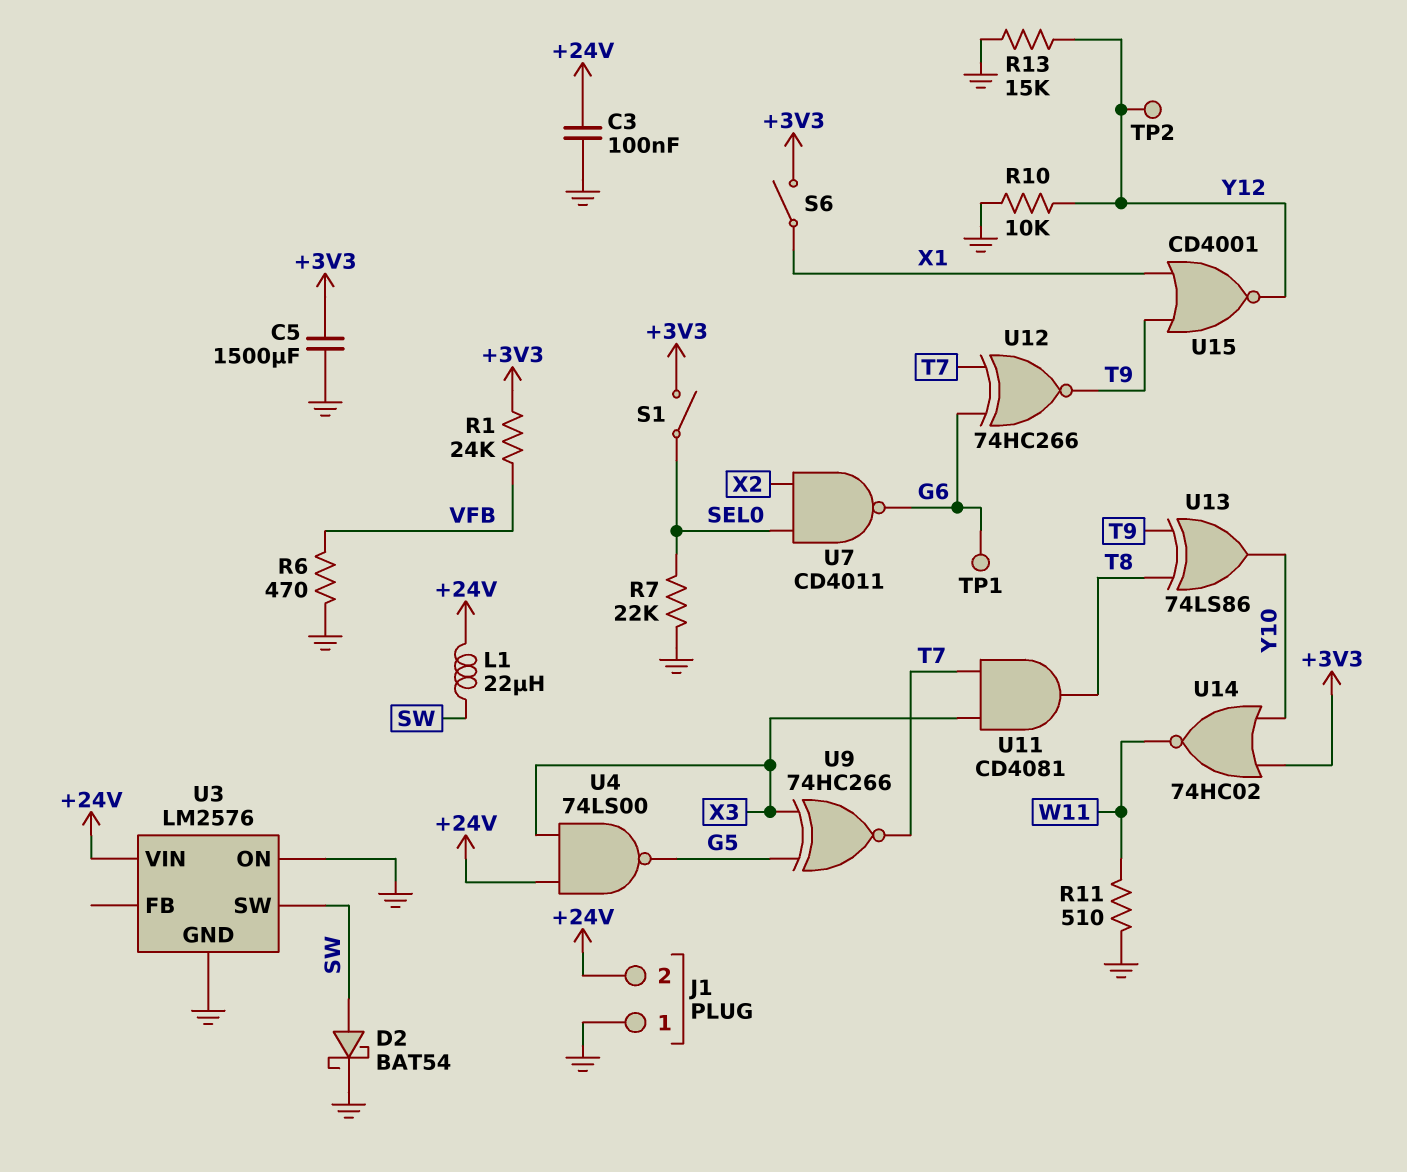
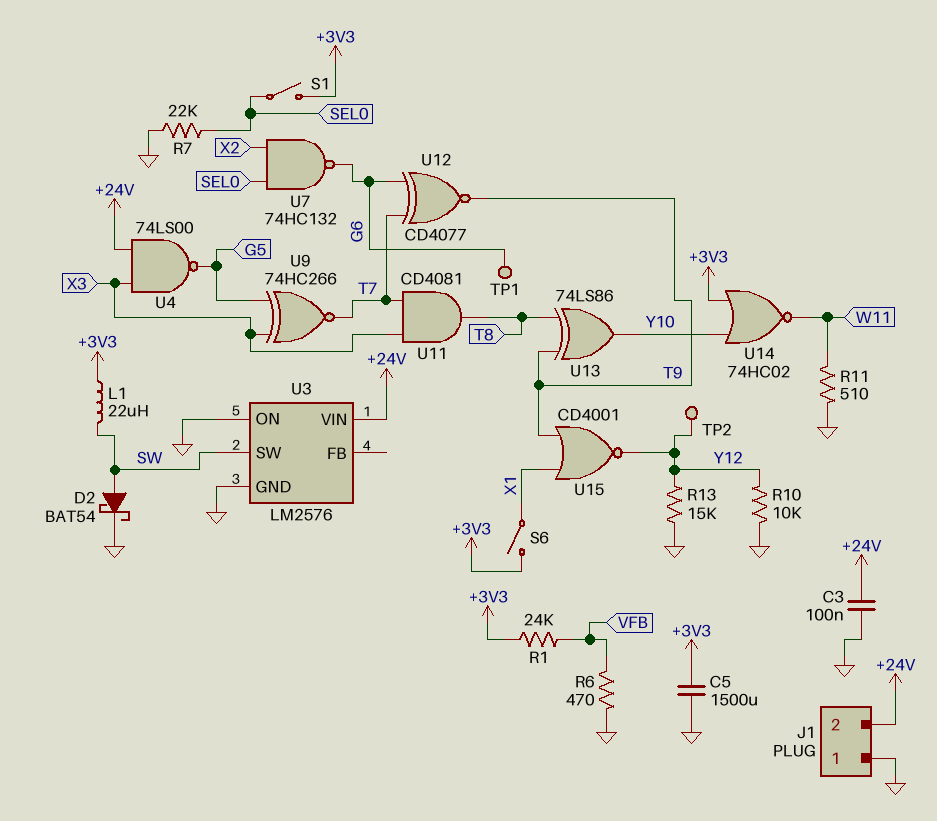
L1: 22uH (+24V, SW) -> 22uH (+3V3, SW)
U7: NAND CD4011 (in SEL0, in X2, out G6) -> NAND 74HC132 (in SEL0, in X2, out G6)
U12: XNOR 74HC266 (in G6, in T7, out T9) -> XNOR CD4077 (in G6, in T7, out T9)

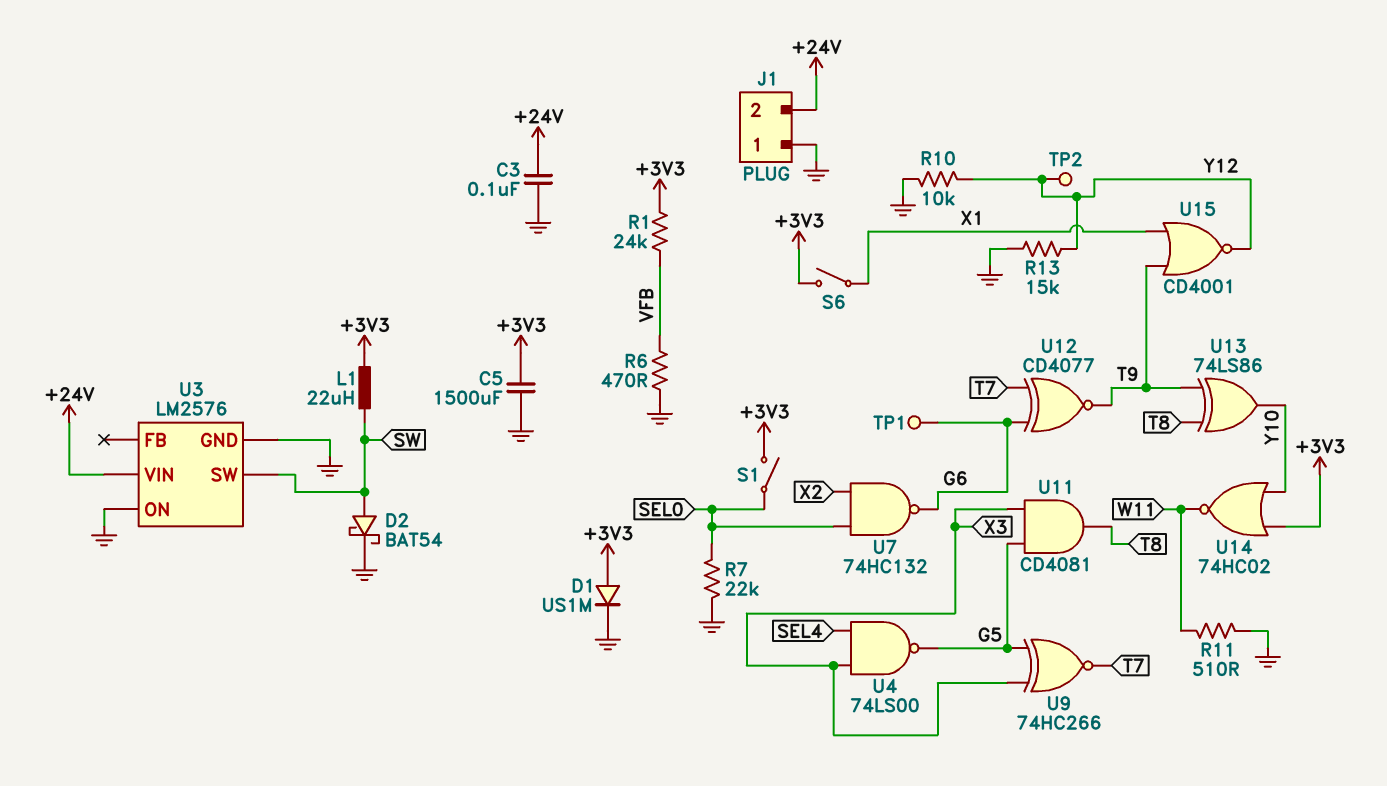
D1: none -> diode US1M (A +3V3, K GND)
U4: NAND 74LS00 (in +24V, in X3, out G5) -> NAND 74LS00 (in SEL4, in X3, out G5)
U11: AND CD4081 (in T7, in X3, out T8) -> AND CD4081 (in G5, in X3, out T8)

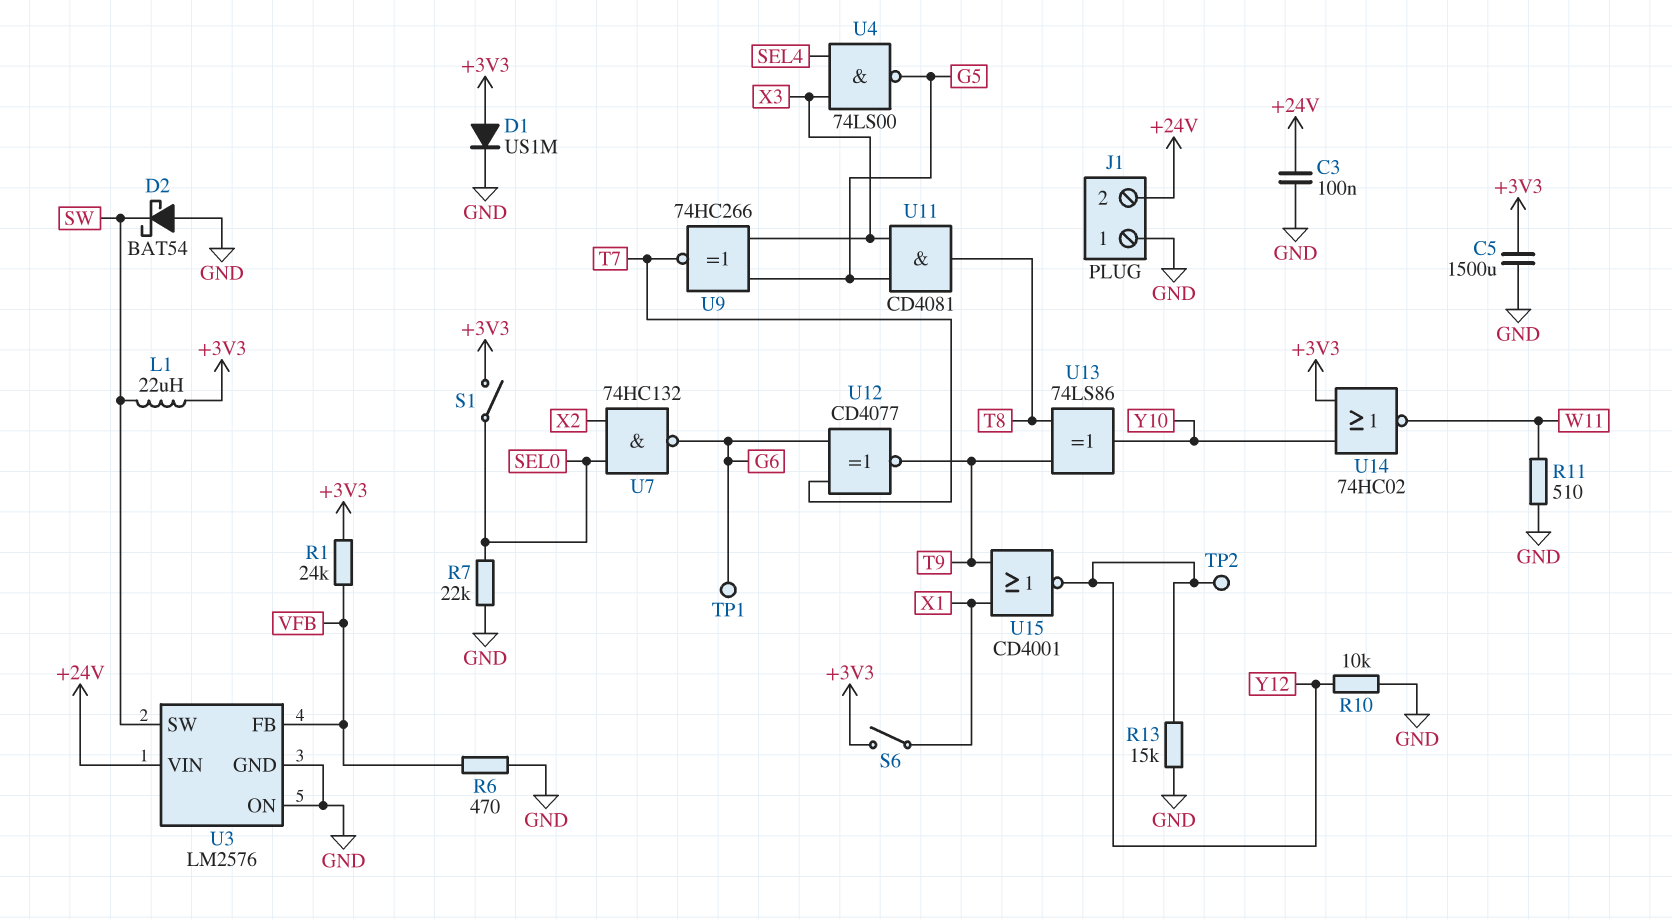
D2: schottky BAT54 (A SW, K GND) -> schottky BAT54 (A GND, K SW)
U3 pin FB: none -> VFB

